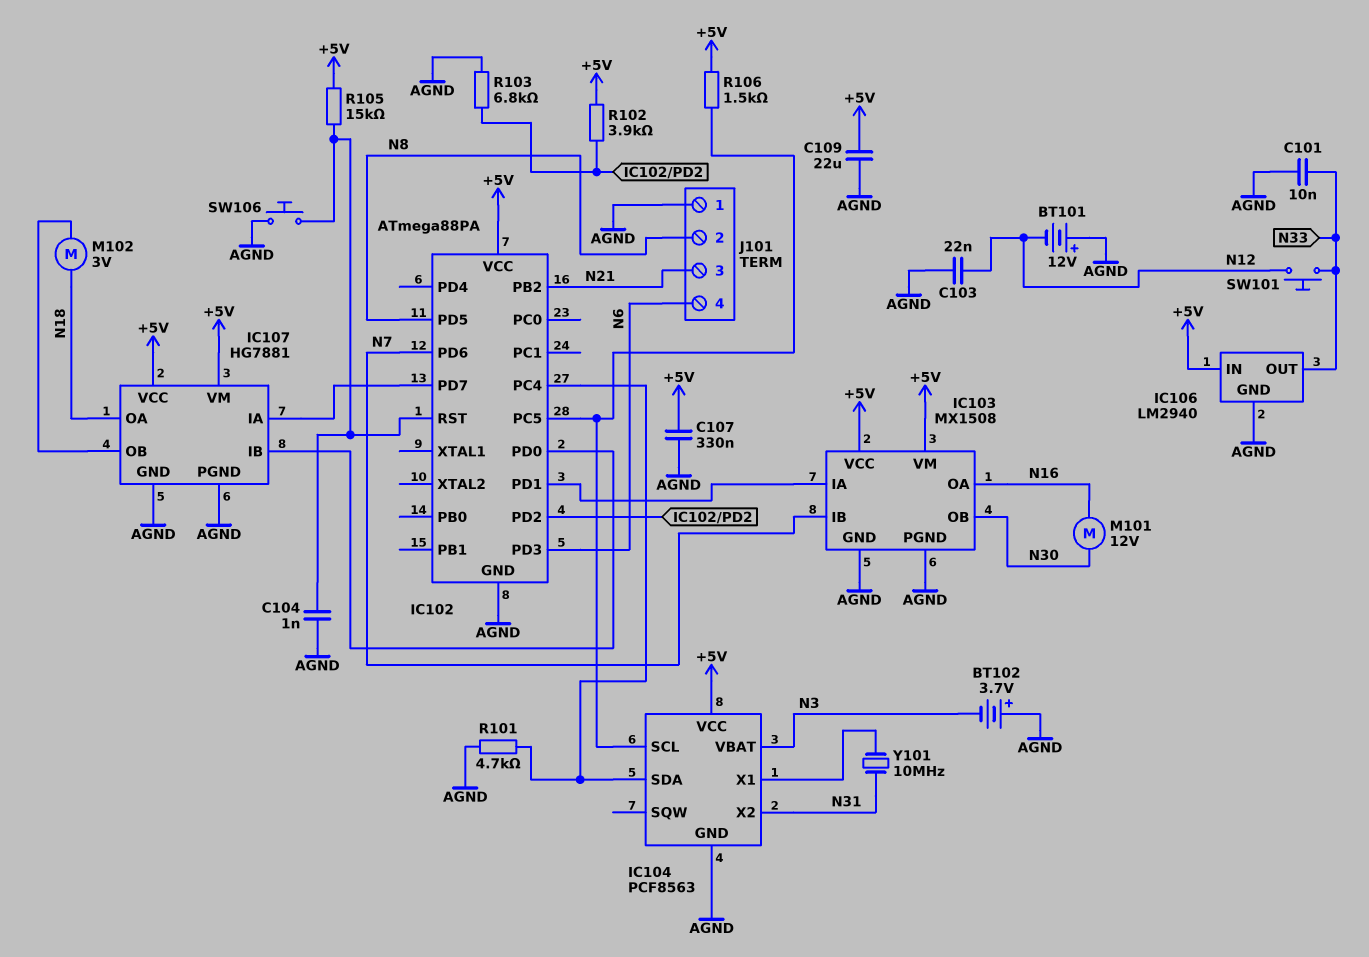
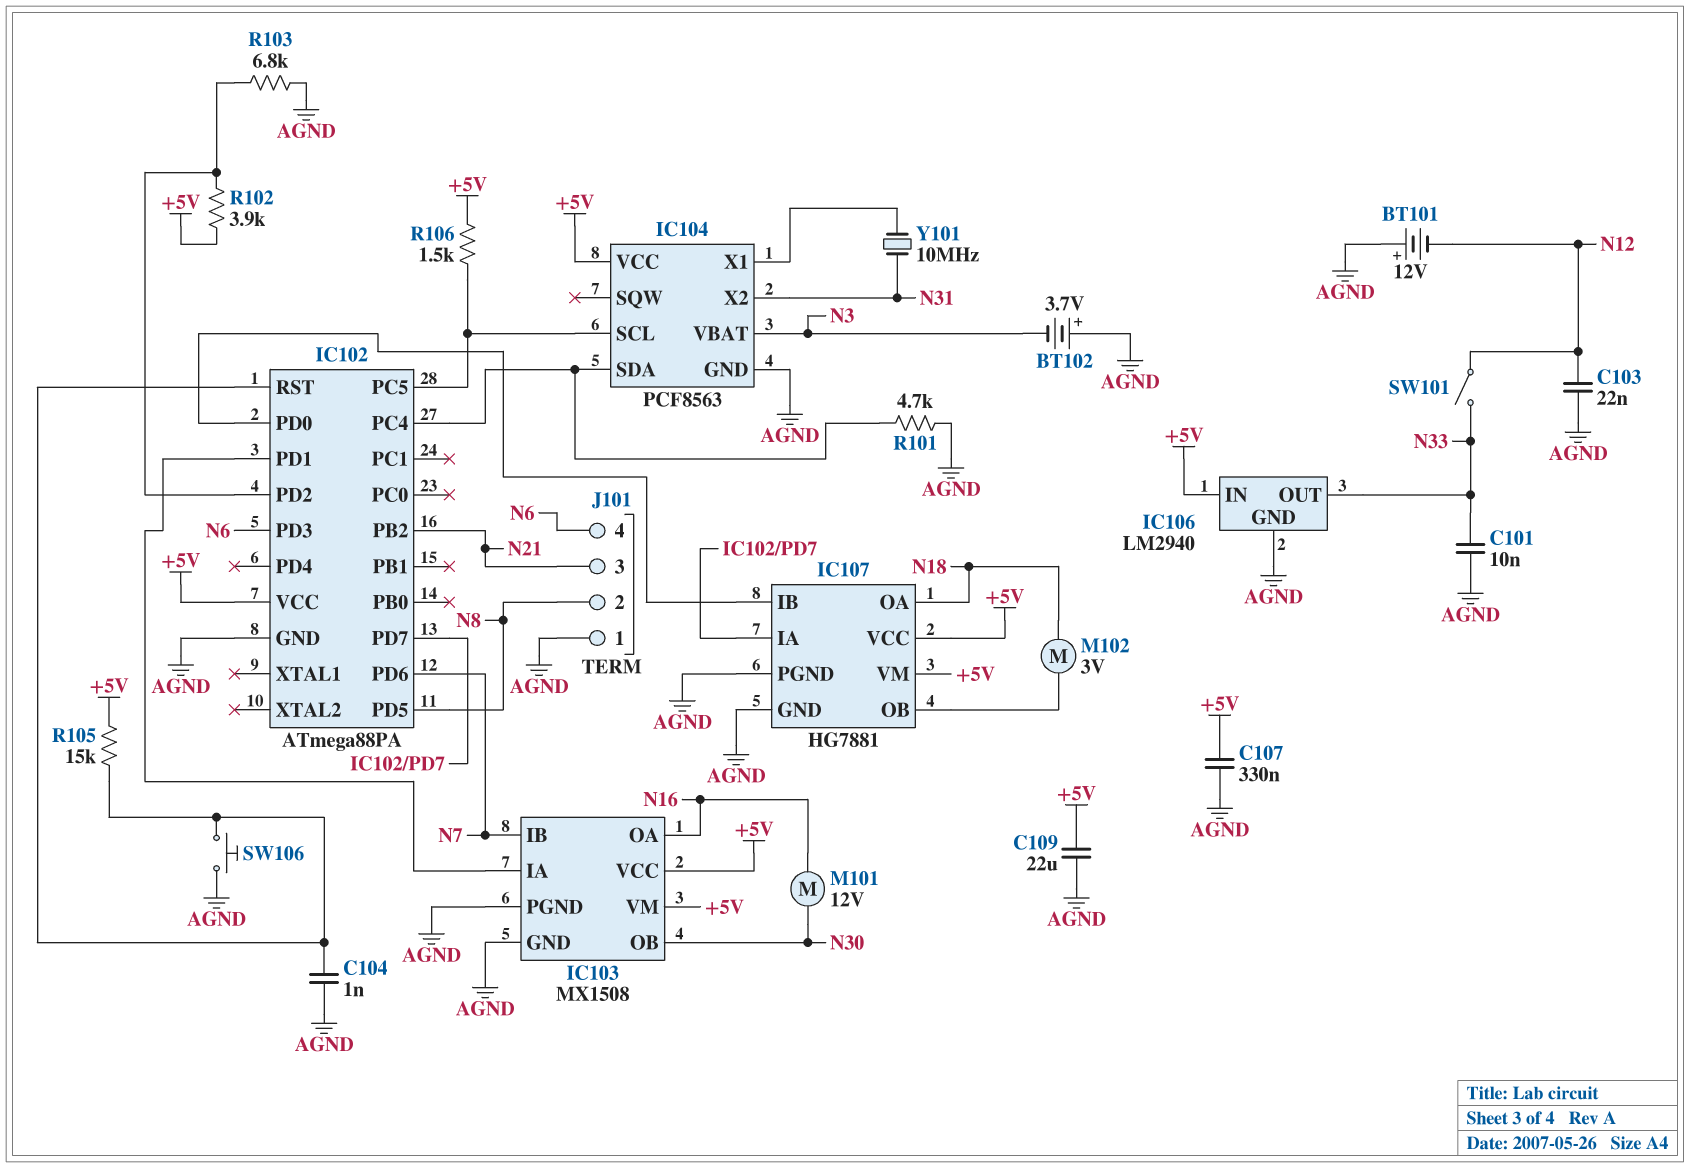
SW101: button (N12, N33) -> switch (N12, N33)

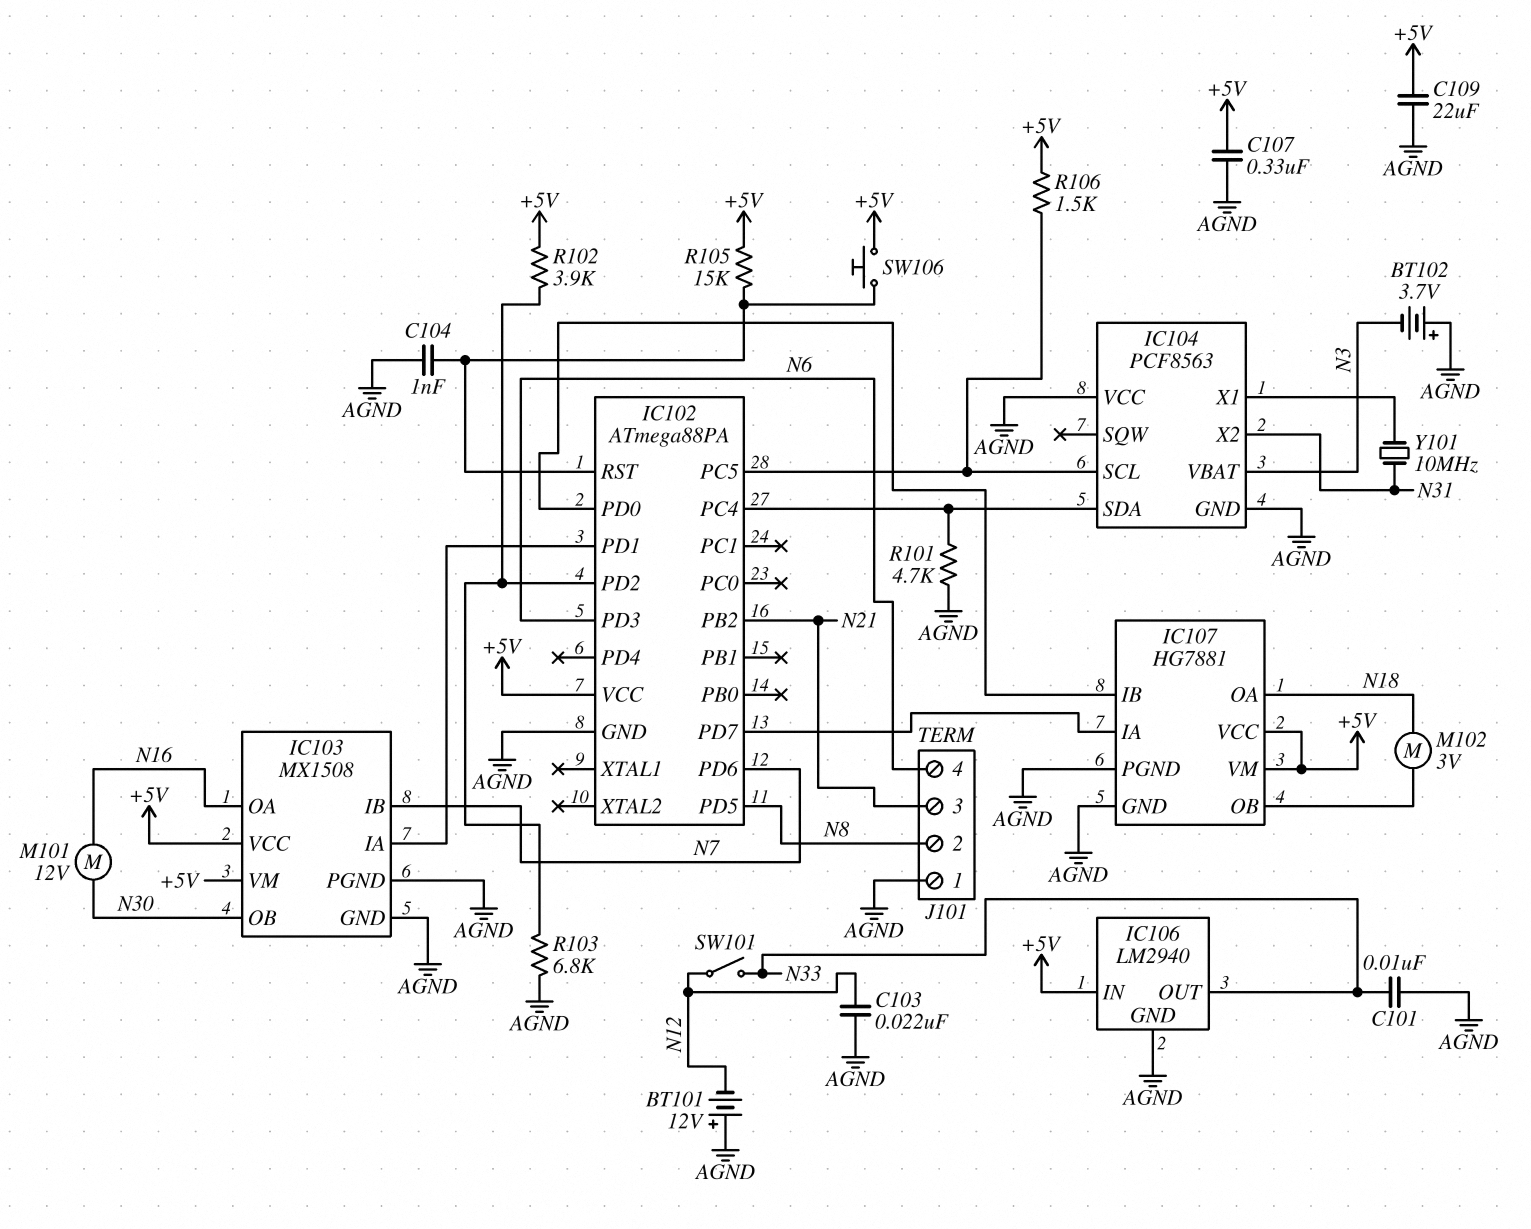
IC104 pin VCC: +5V -> AGND
SW106: button (AGND, IC102/RST) -> button (+5V, IC102/RST)

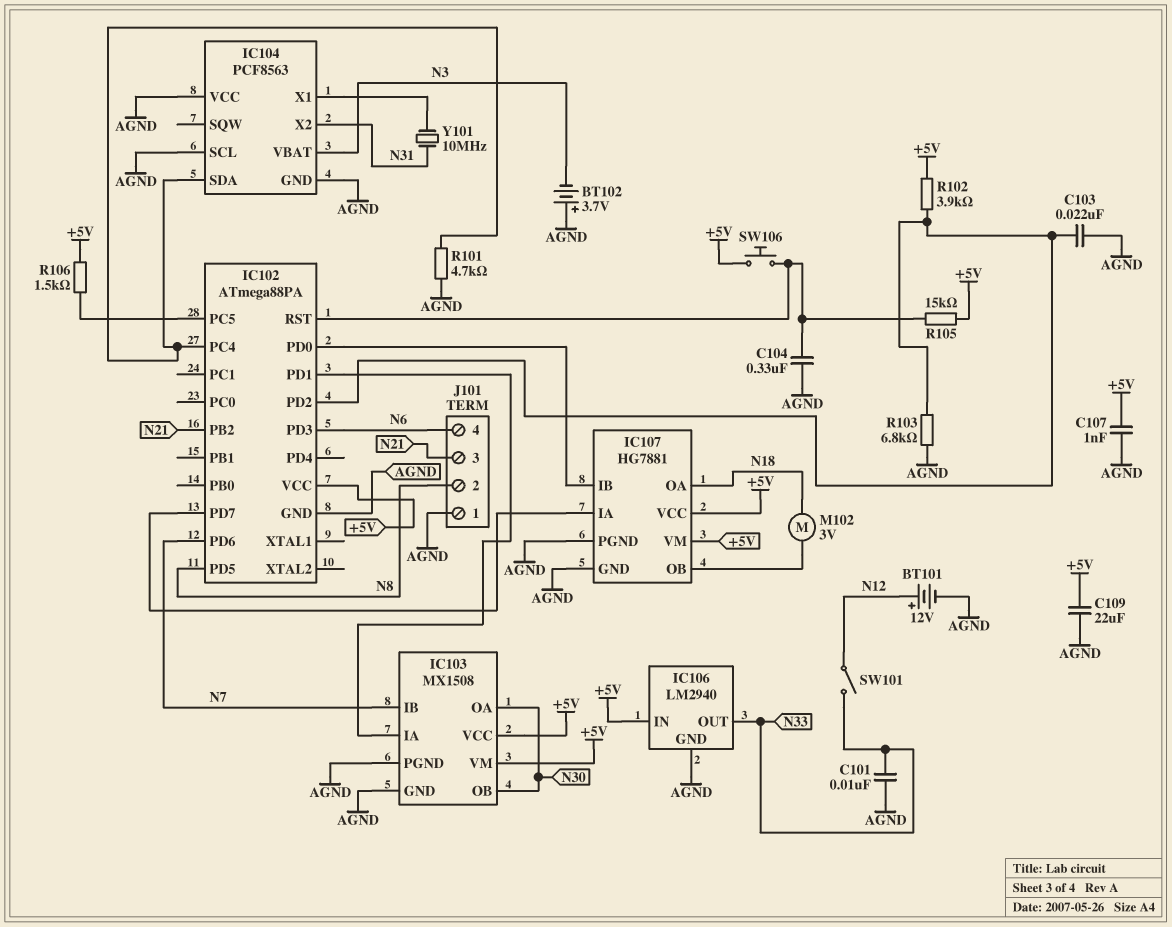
BT101: 12V (plus AGND, minus N12) -> 12V (plus N12, minus AGND)
C103: 22nF (AGND, N12) -> 22nF (AGND, IC102/PD2)
C104: 1nF (AGND, IC102/RST) -> 330nF (AGND, IC102/RST)
C107: 330nF (+5V, AGND) -> 1nF (+5V, AGND)
IC103 pin OA: N16 -> N30
IC104 pin SCL: IC102/PC5 -> AGND
M101: motor 12V (N16, N30) -> none

